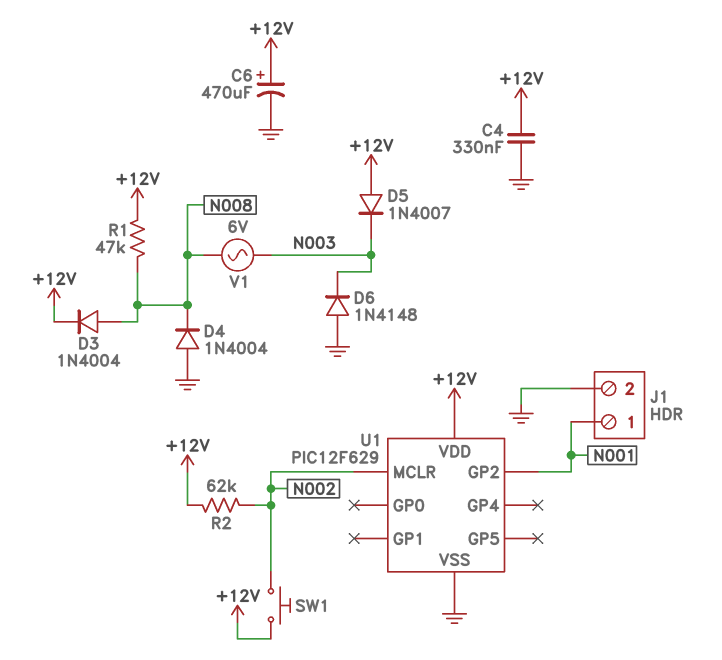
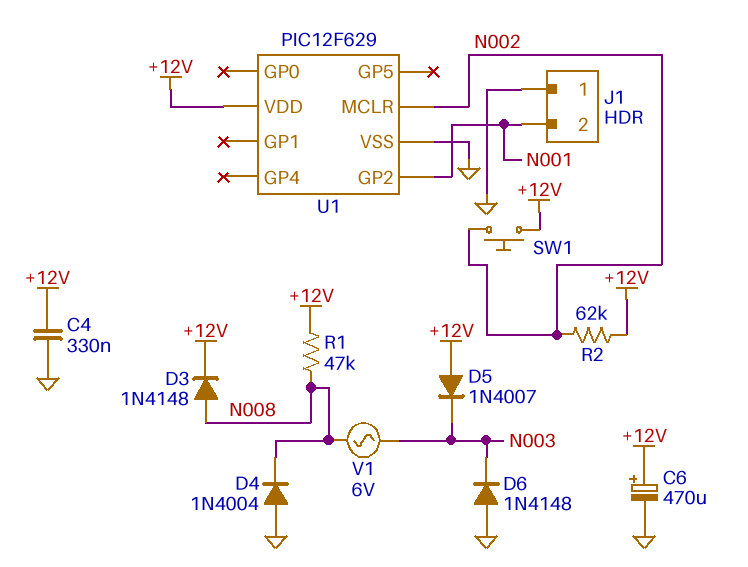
D3: diode 1N4004 (A N008, K +12V) -> diode 1N4148 (A N008, K +12V)
J1 pin 1: N001 -> GND
J1 pin 2: GND -> N001

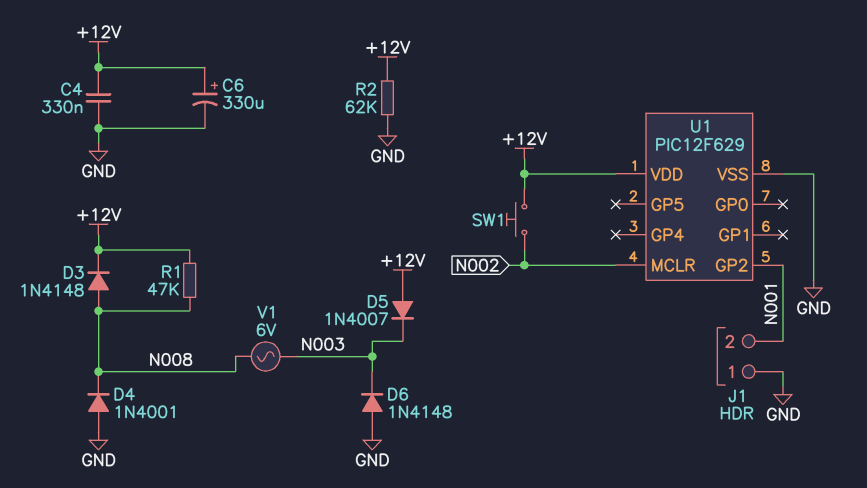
C6: 470uF (plus +12V, minus GND) -> 330uF (plus +12V, minus GND)
D4: diode 1N4004 (A GND, K N008) -> diode 1N4001 (A GND, K N008)
R2: 62k (+12V, N002) -> 62k (+12V, GND)

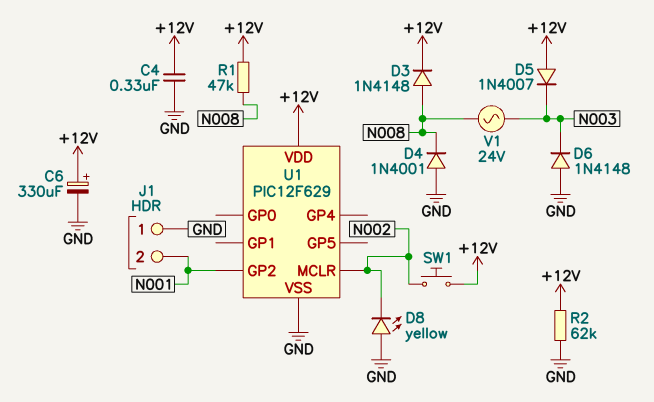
D8: none -> LED yellow (A GND, K N002)
V1: AC 6V (N003, N008) -> AC 24V (N003, N008)

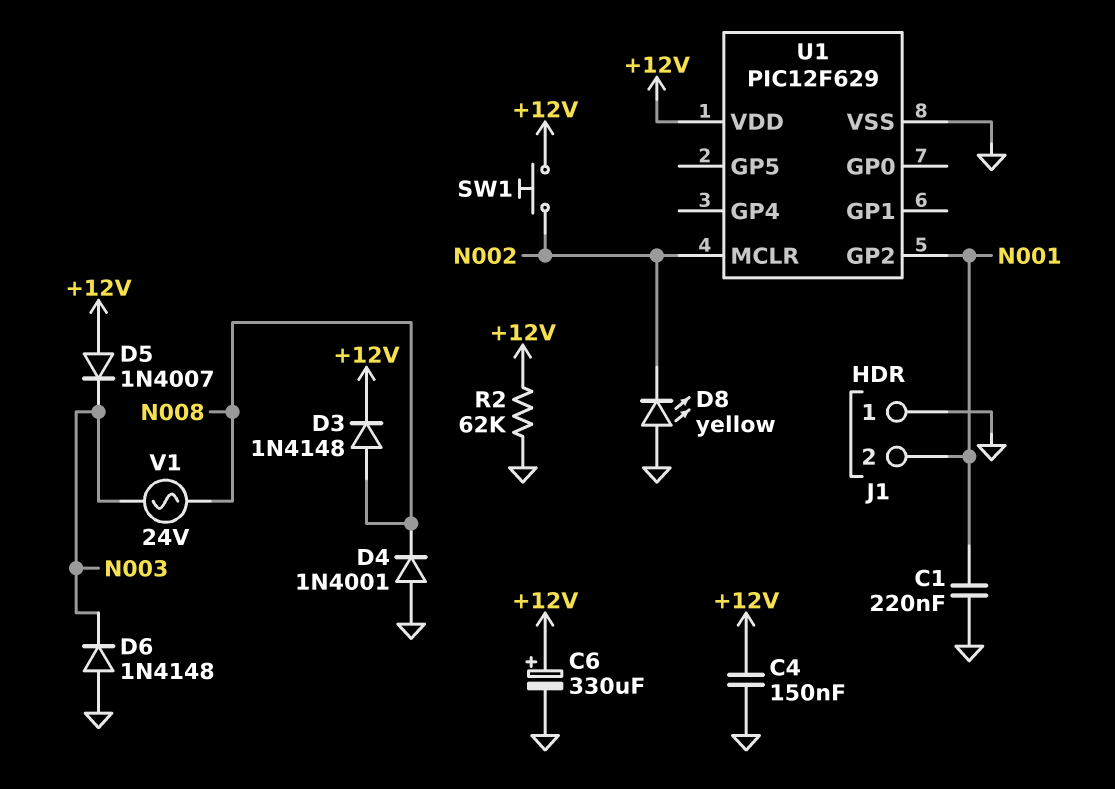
C1: none -> 220nF (GND, N001)
C4: 330nF (+12V, GND) -> 150nF (+12V, GND)
R1: 47k (+12V, N008) -> none

